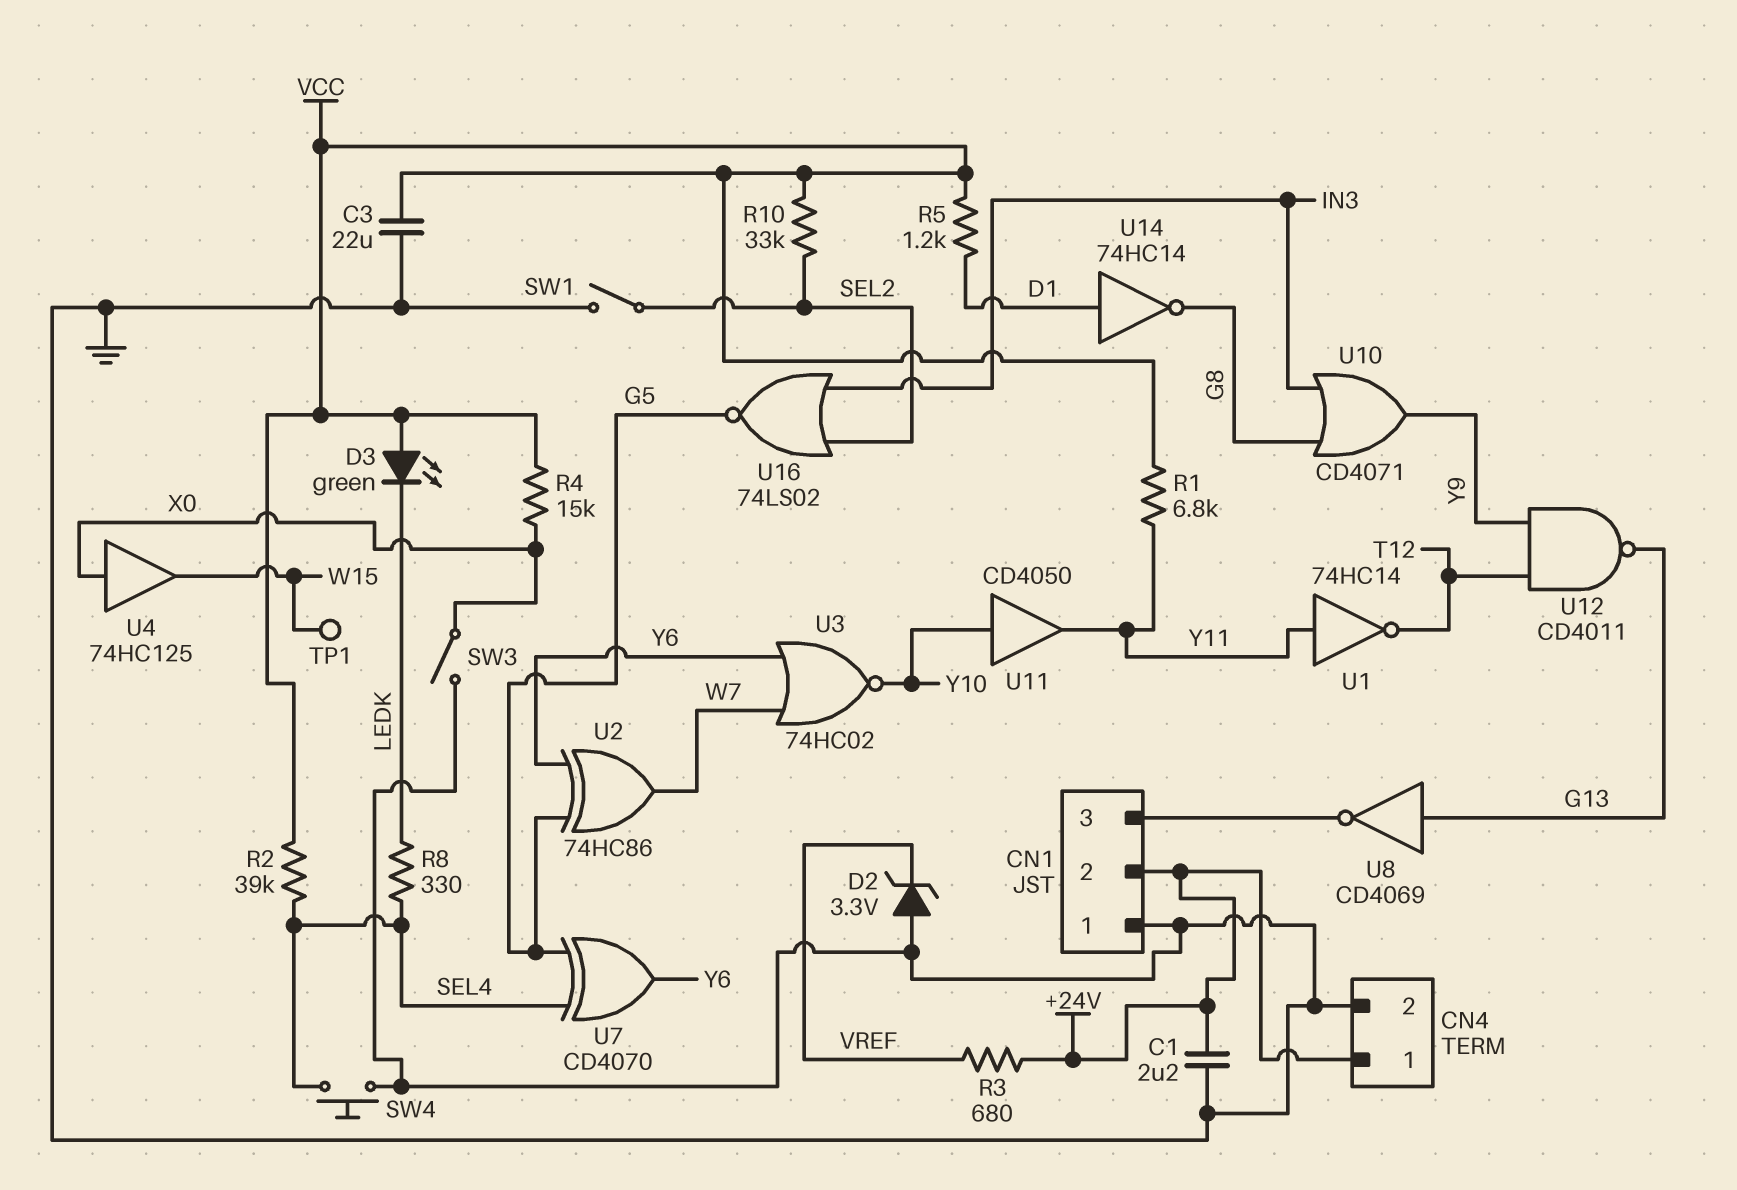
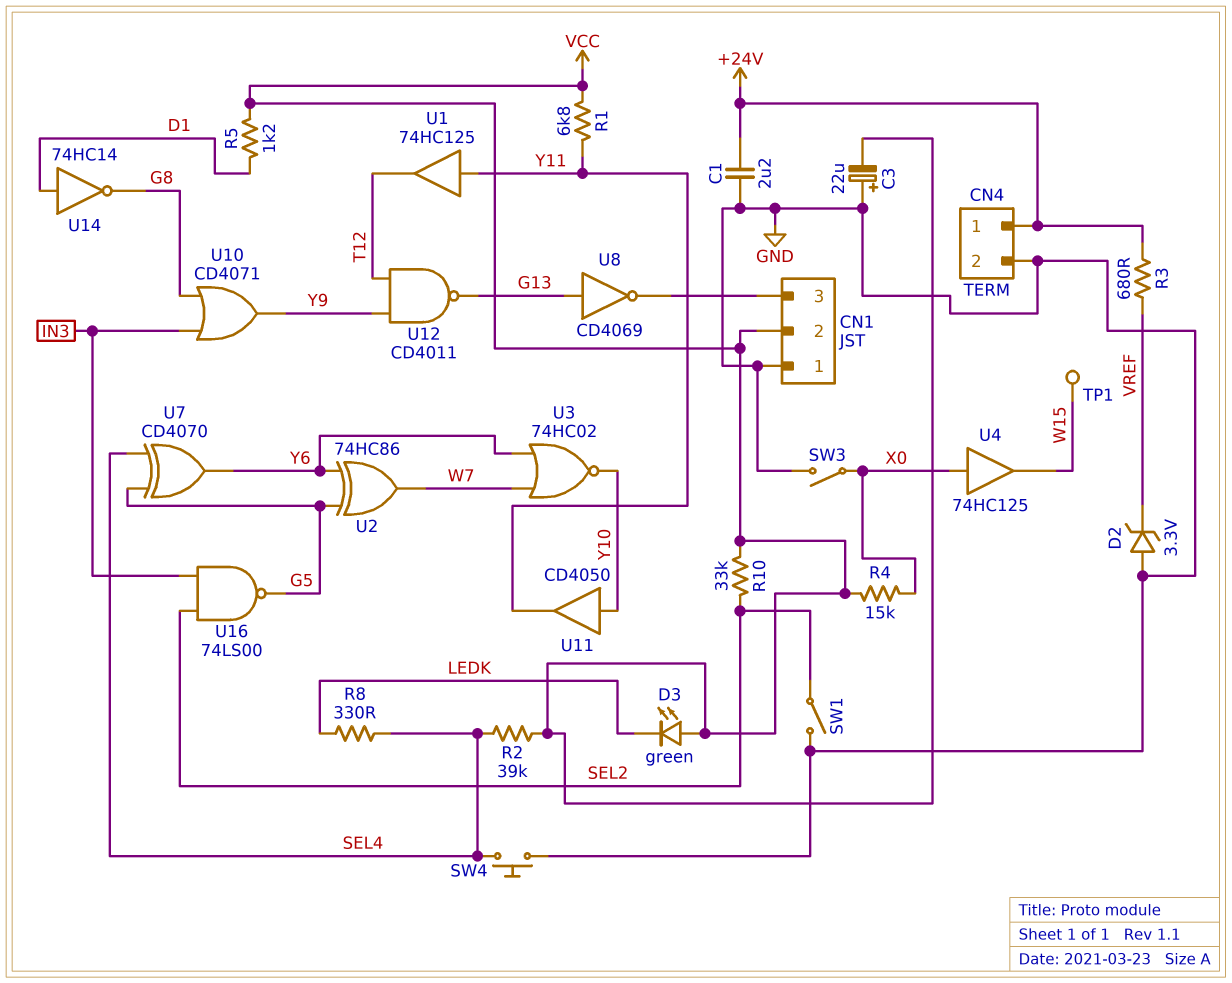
C3: 22uF (GND, VCC) -> 22uF (plus GND, minus VCC)
CN1 pin 2: +24V -> VCC
U1: NOT 74HC14 (in Y11, out T12) -> buffer 74HC125 (in Y11, out T12)
U16: NOR 74LS02 (in IN3, in SEL2, out G5) -> NAND 74LS00 (in IN3, in SEL2, out G5)

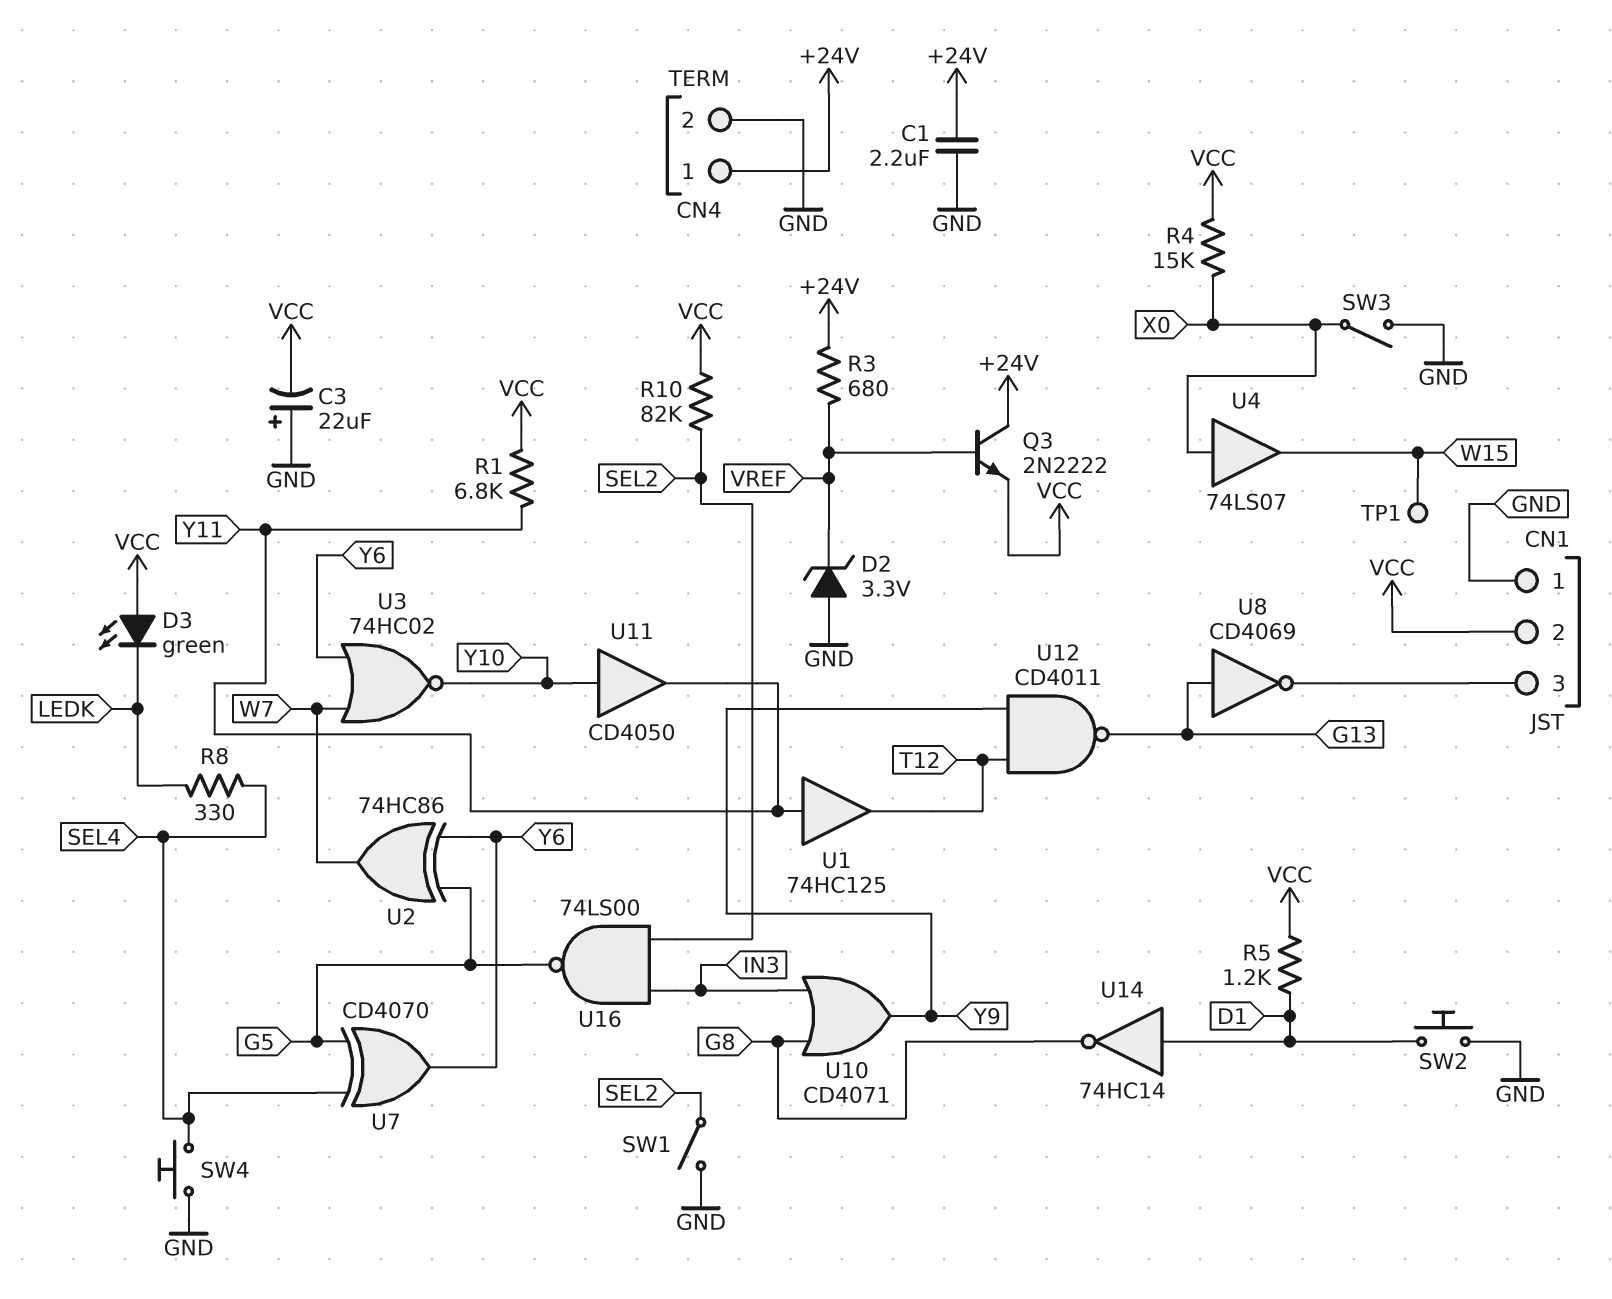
Q3: none -> NPN 2N2222 (B VREF, C +24V, E VCC)
R2: 39k (SEL4, VCC) -> none
R10: 33k (SEL2, VCC) -> 82k (SEL2, VCC)
SW2: none -> button (D1, GND)
U4: buffer 74HC125 (in X0, out W15) -> buffer 74LS07 (in X0, out W15)

